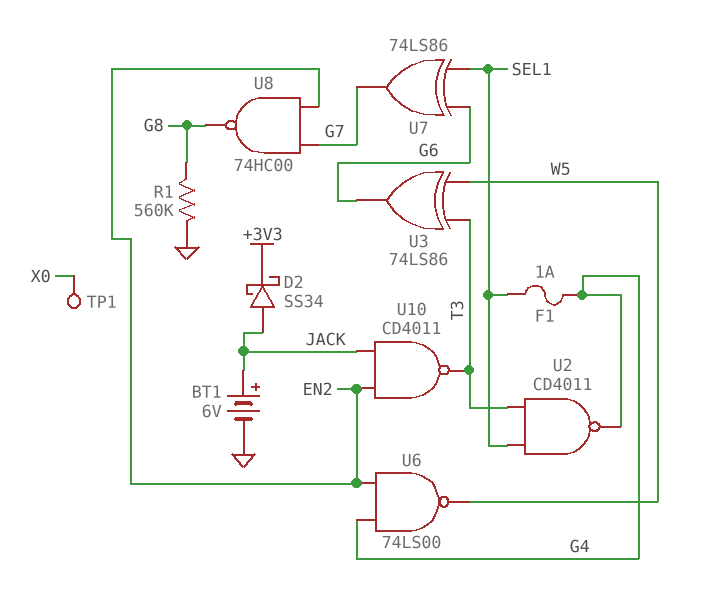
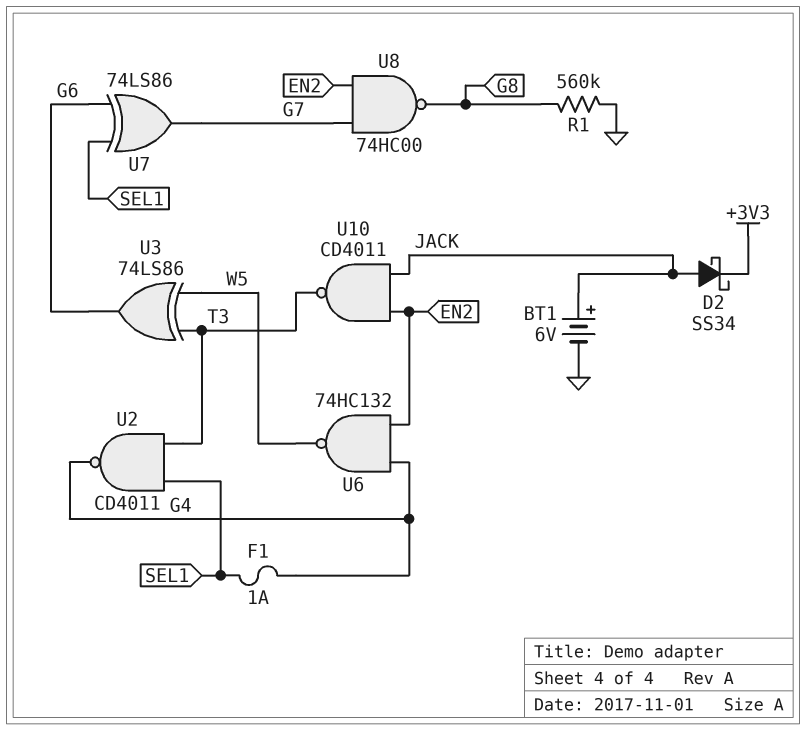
TP1: test point (X0) -> none
U6: NAND 74LS00 (in EN2, in G4, out W5) -> NAND 74HC132 (in EN2, in G4, out W5)

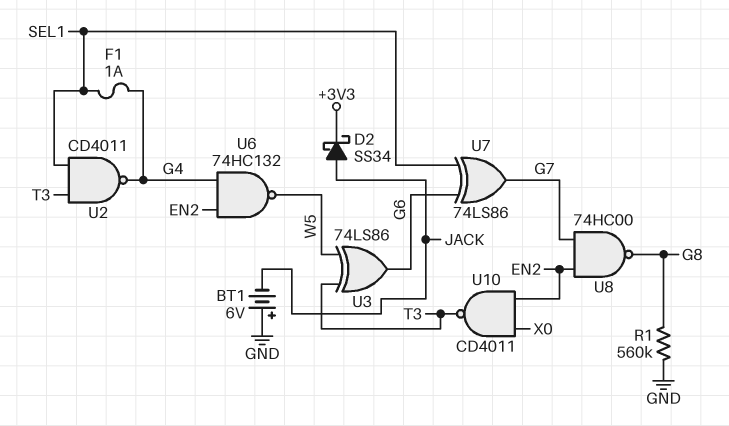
BT1: 6V (plus JACK, minus GND) -> 6V (plus GND, minus JACK)
U10: NAND CD4011 (in EN2, in JACK, out T3) -> NAND CD4011 (in EN2, in X0, out T3)

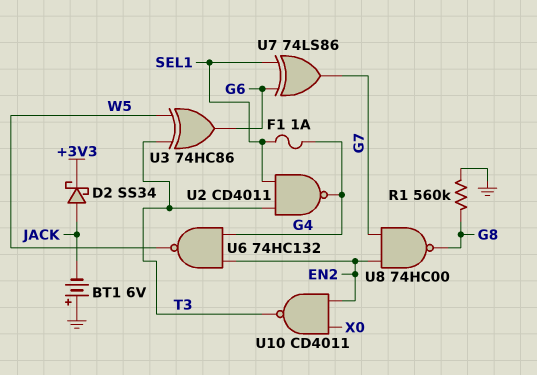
U3: XOR 74LS86 (in T3, in W5, out G6) -> XOR 74HC86 (in T3, in W5, out G6)

